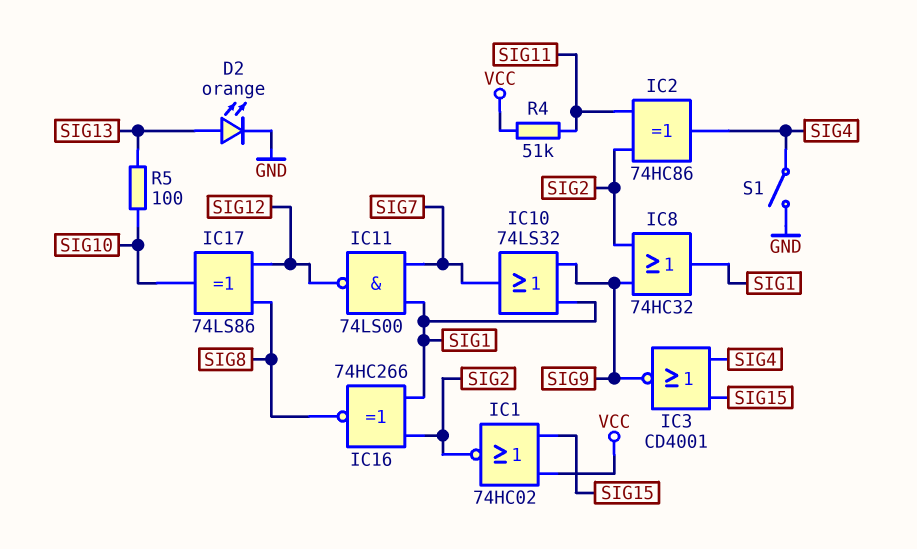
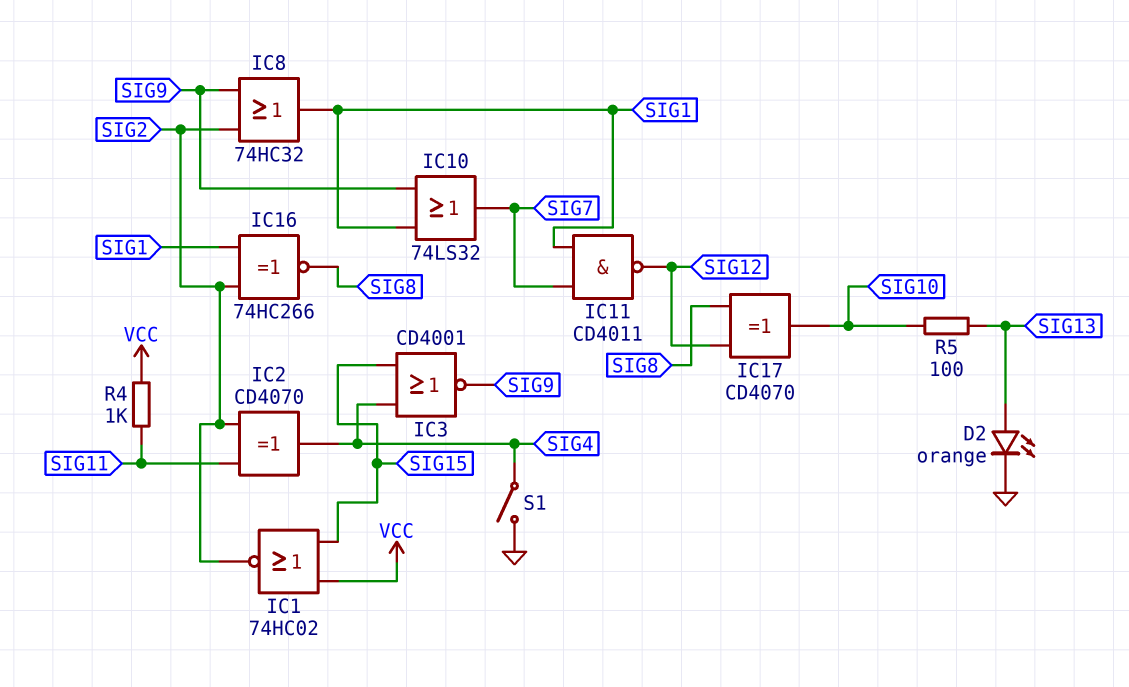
IC2: XOR 74HC86 (in SIG2, in SIG11, out SIG4) -> XOR CD4070 (in SIG2, in SIG11, out SIG4)
IC11: NAND 74LS00 (in SIG1, in SIG7, out SIG12) -> NAND CD4011 (in SIG1, in SIG7, out SIG12)
IC17: XOR 74LS86 (in SIG8, in SIG12, out SIG10) -> XOR CD4070 (in SIG8, in SIG12, out SIG10)
R4: 51k (SIG11, VCC) -> 1k (SIG11, VCC)

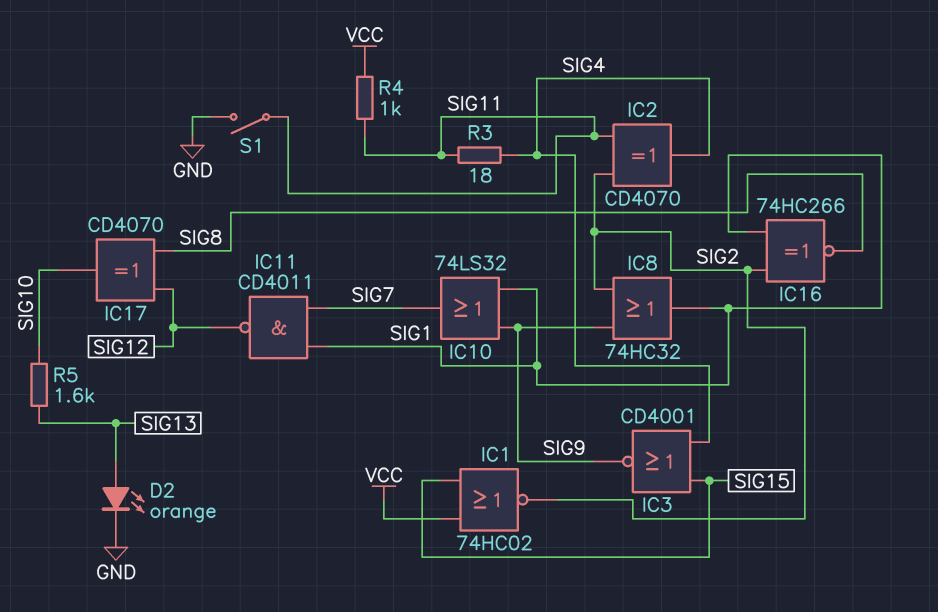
R3: none -> 18 (SIG4, SIG11)
R5: 100 (SIG10, SIG13) -> 1.6k (SIG10, SIG13)
S1: switch (GND, SIG4) -> switch (GND, SIG11)

